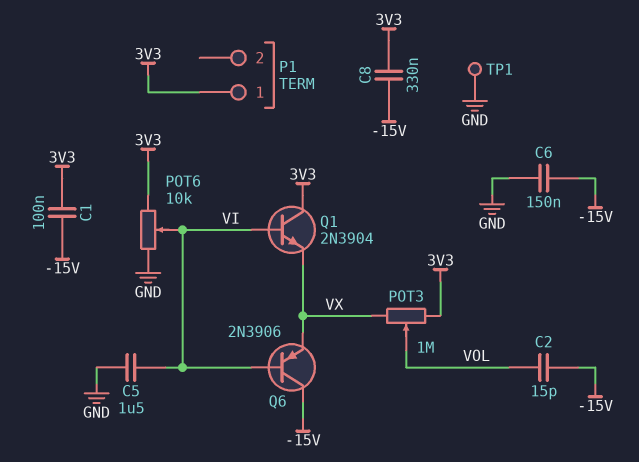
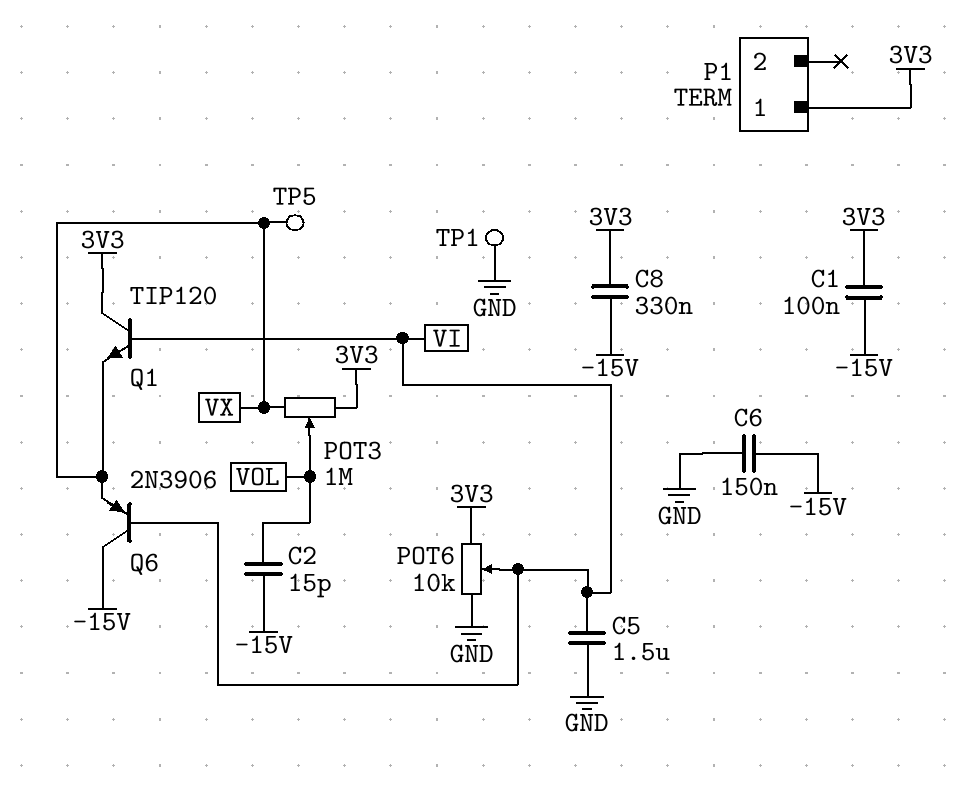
Q1: NPN 2N3904 (B VI, C 3V3, E VX) -> NPN TIP120 (B VI, C 3V3, E VX)
TP5: none -> test point (VX)

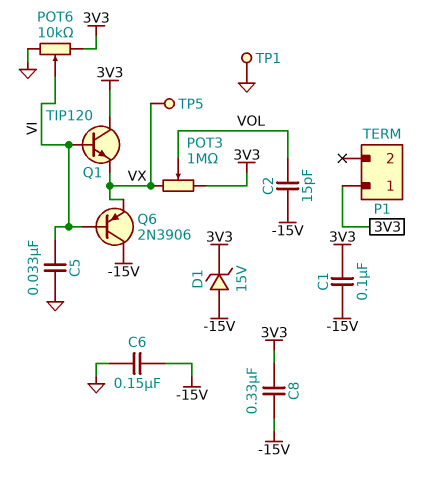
C5: 1.5uF (GND, VI) -> 33nF (GND, VI)
D1: none -> zener 15V (A -15V, K 3V3)

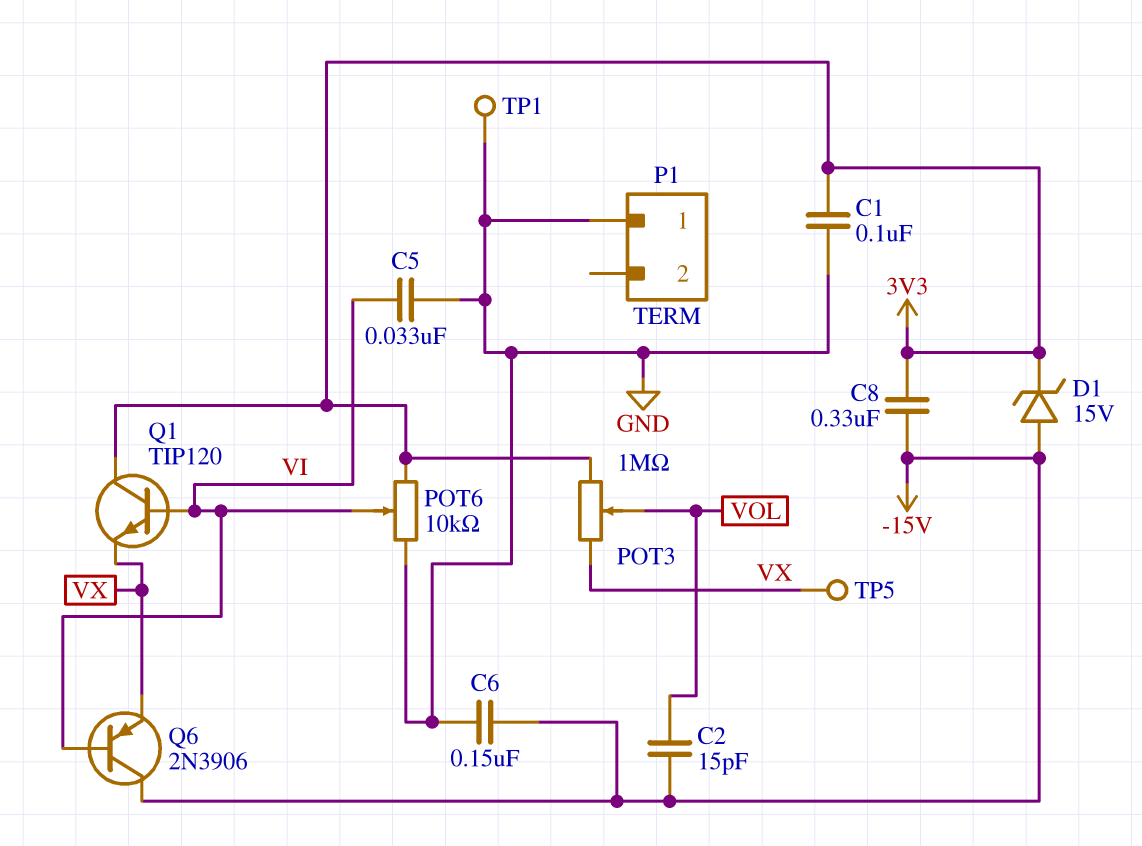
C1: 100nF (-15V, 3V3) -> 100nF (3V3, GND)
P1 pin 1: 3V3 -> GND

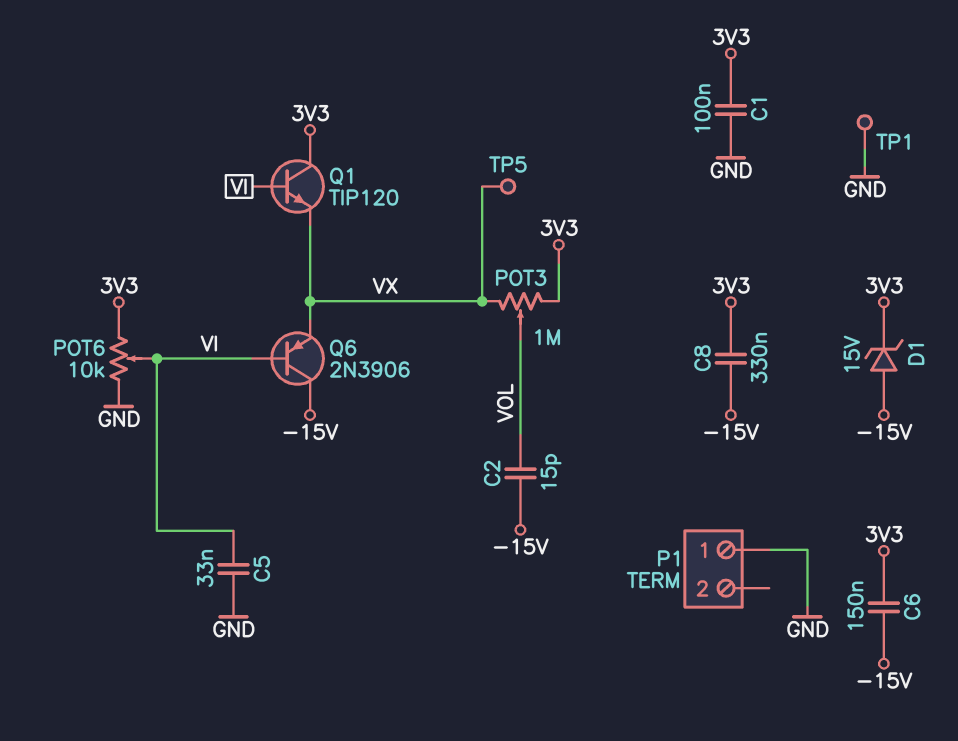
C6: 150nF (-15V, GND) -> 150nF (-15V, 3V3)

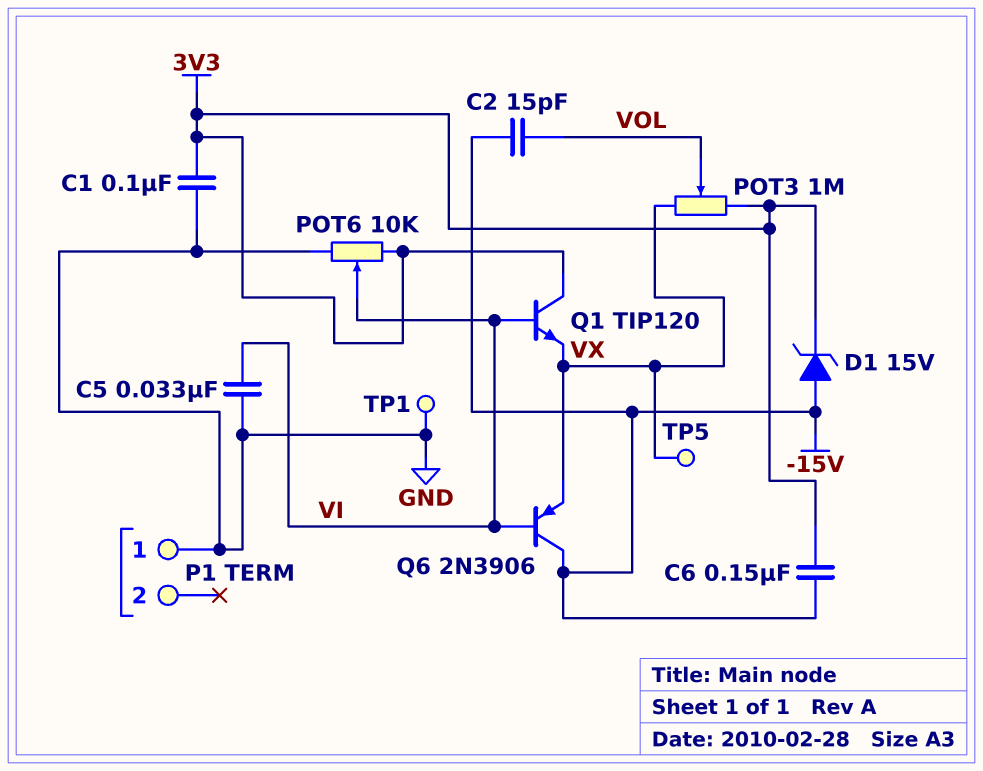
C8: 330nF (-15V, 3V3) -> none

